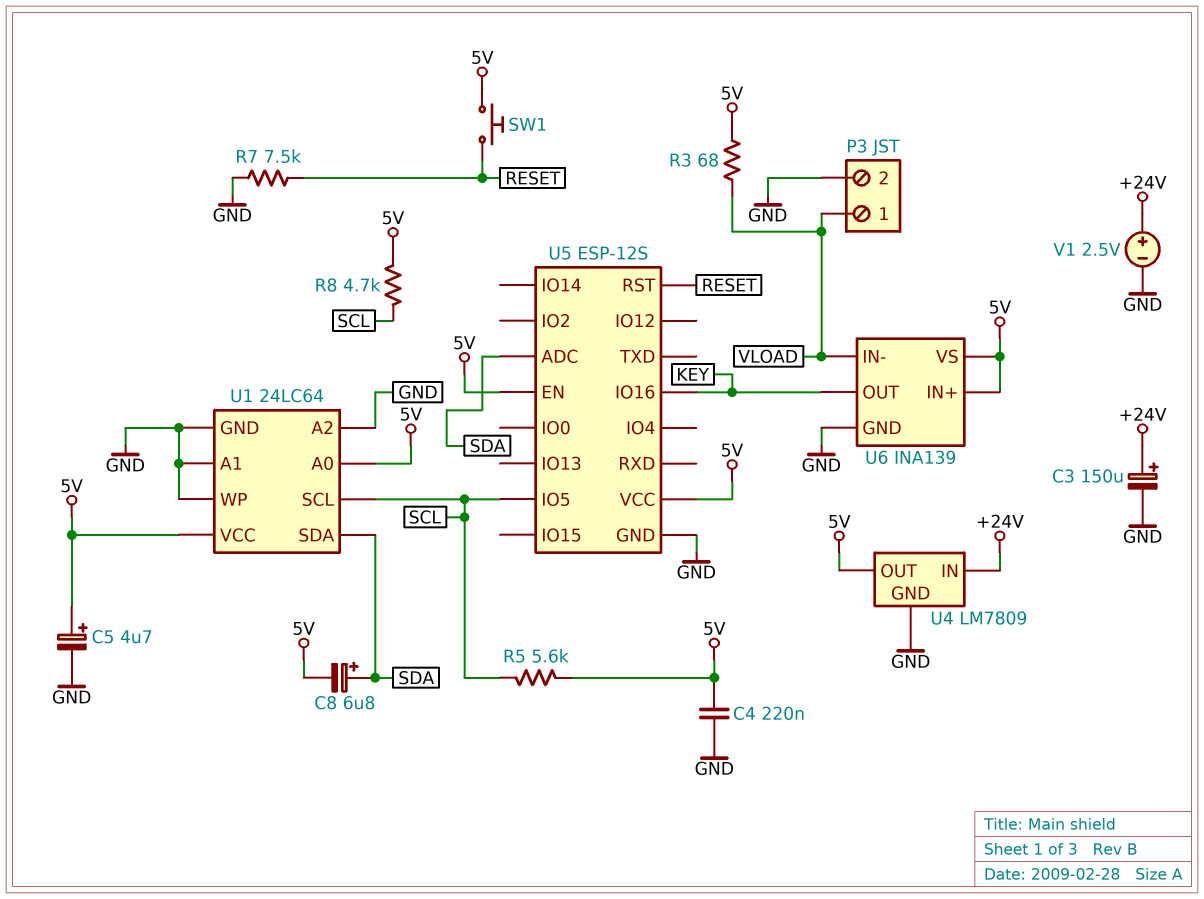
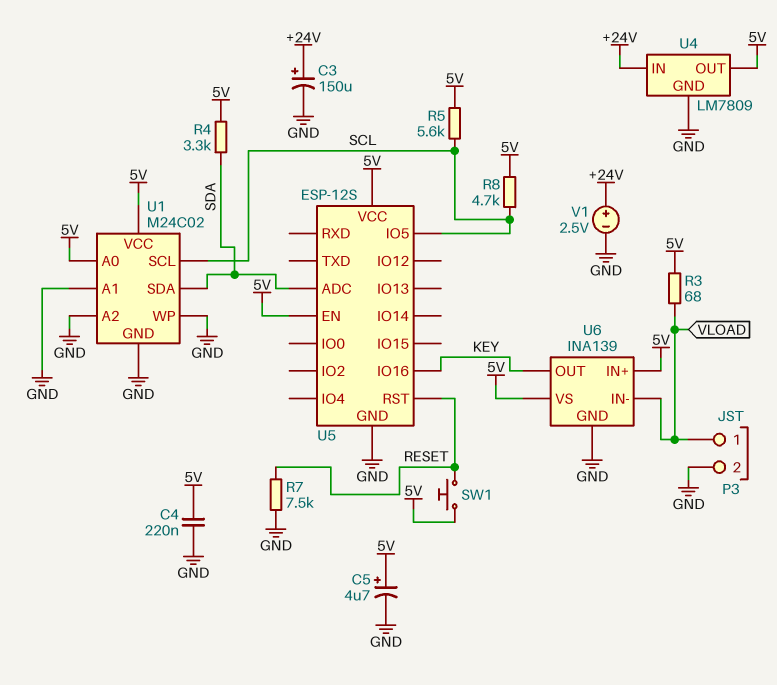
C8: 6.8uF (plus SDA, minus 5V) -> none
R4: none -> 3.3k (5V, SDA)
U1: 24LC64 -> M24C02

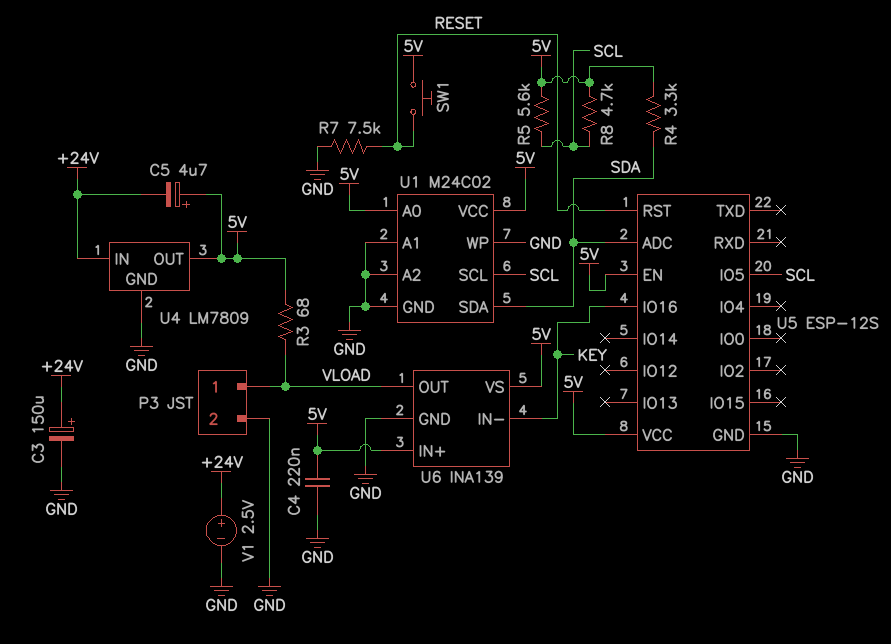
C5: 4.7uF (plus 5V, minus GND) -> 4.7uF (plus 5V, minus +24V)
U6 pin IN-: VLOAD -> KEY
U6 pin OUT: KEY -> VLOAD

